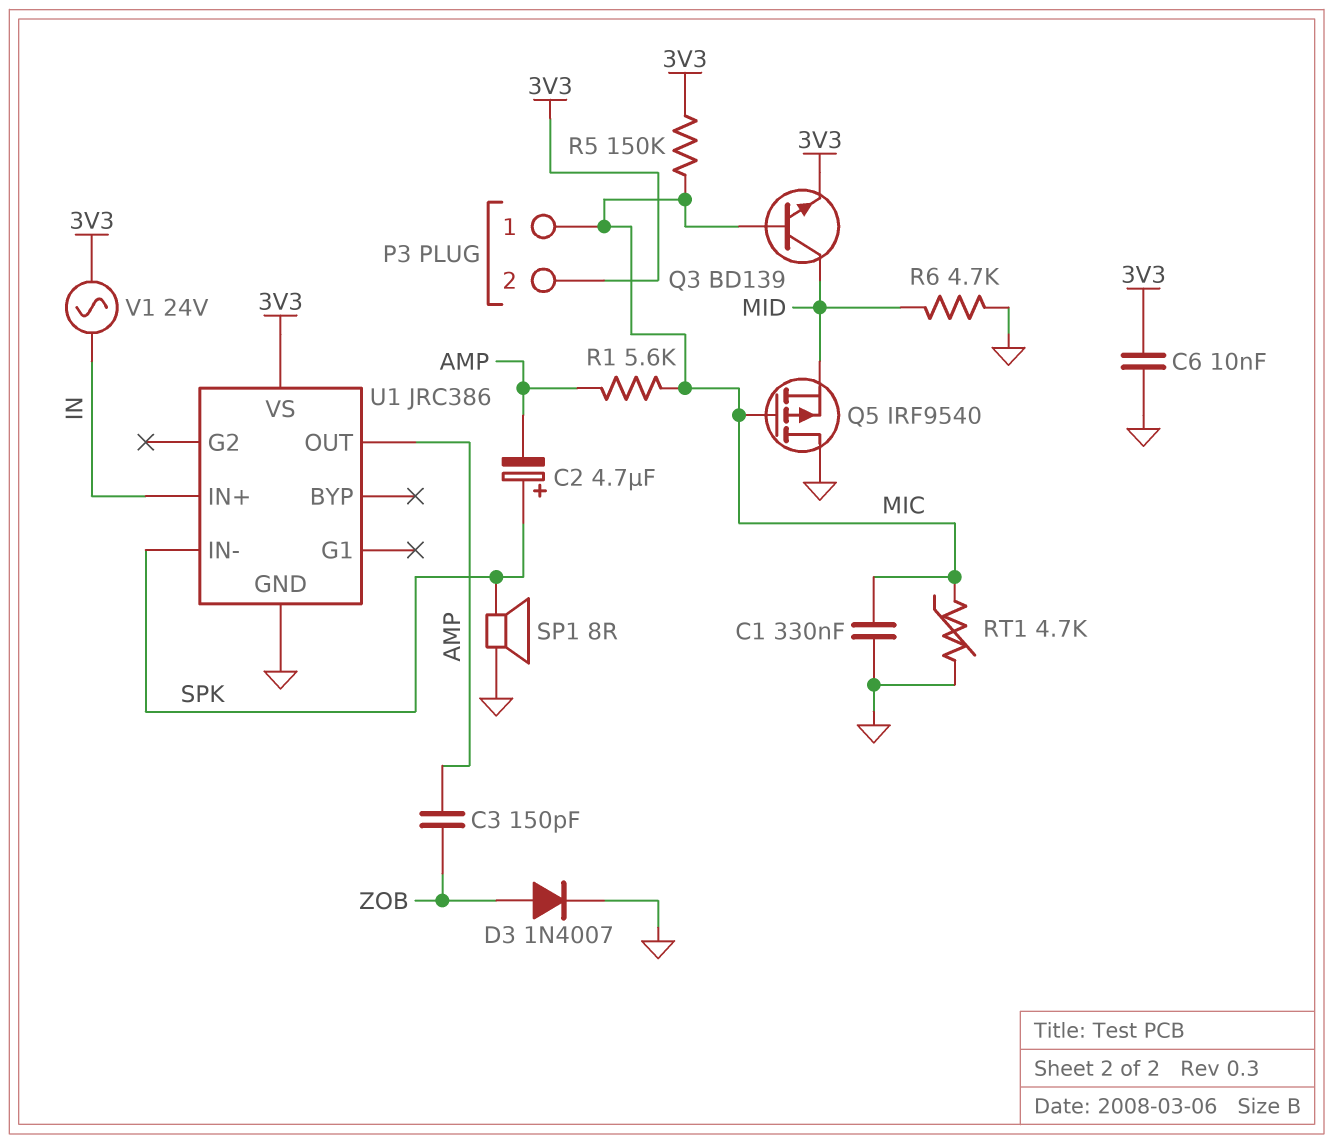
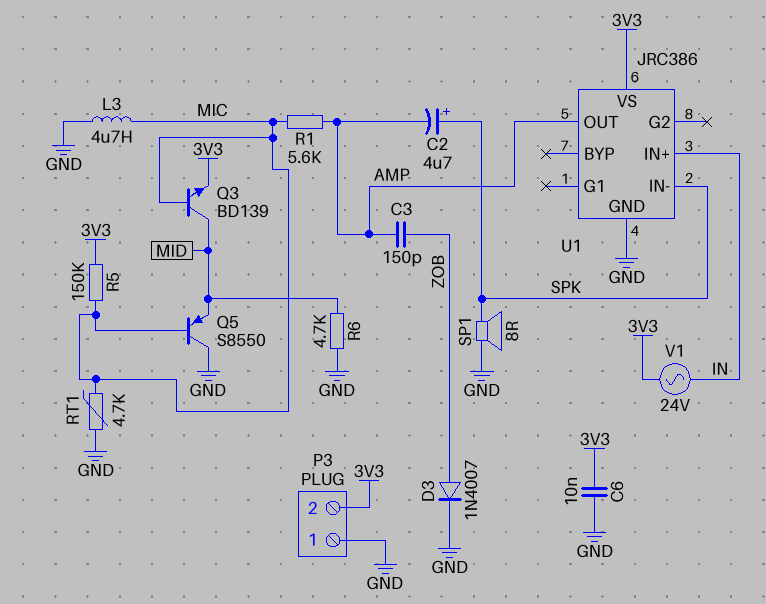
C1: 330nF (GND, MIC) -> none
L3: none -> 4.7uH (GND, MIC)
P3 pin 1: MIC -> GND
Q5: PMOS IRF9540 (G MIC, D GND, S MID) -> PNP S8550 (B MIC, C GND, E MID)

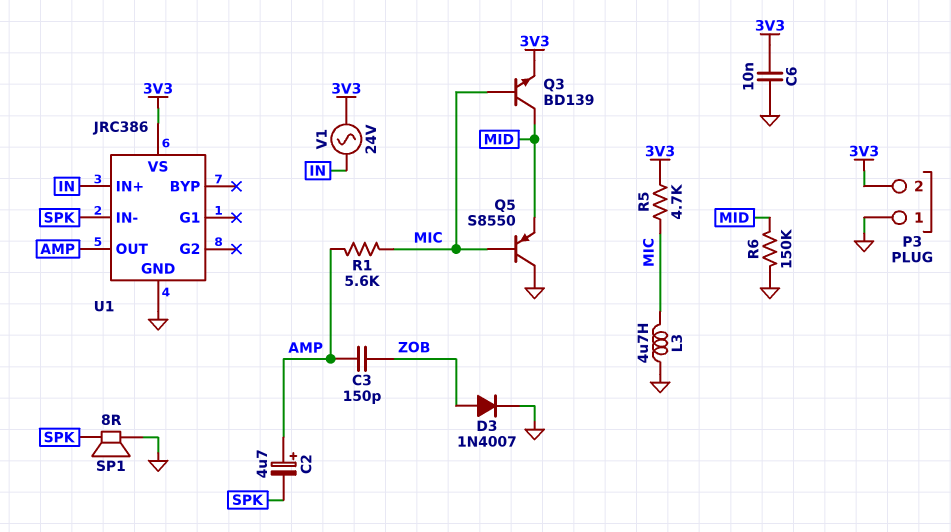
C2: 4.7uF (plus SPK, minus AMP) -> 4.7uF (plus AMP, minus SPK)
R5: 150k (3V3, MIC) -> 4.7k (3V3, MIC)
R6: 4.7k (GND, MID) -> 150k (GND, MID)
RT1: 4.7k (GND, MIC) -> none

